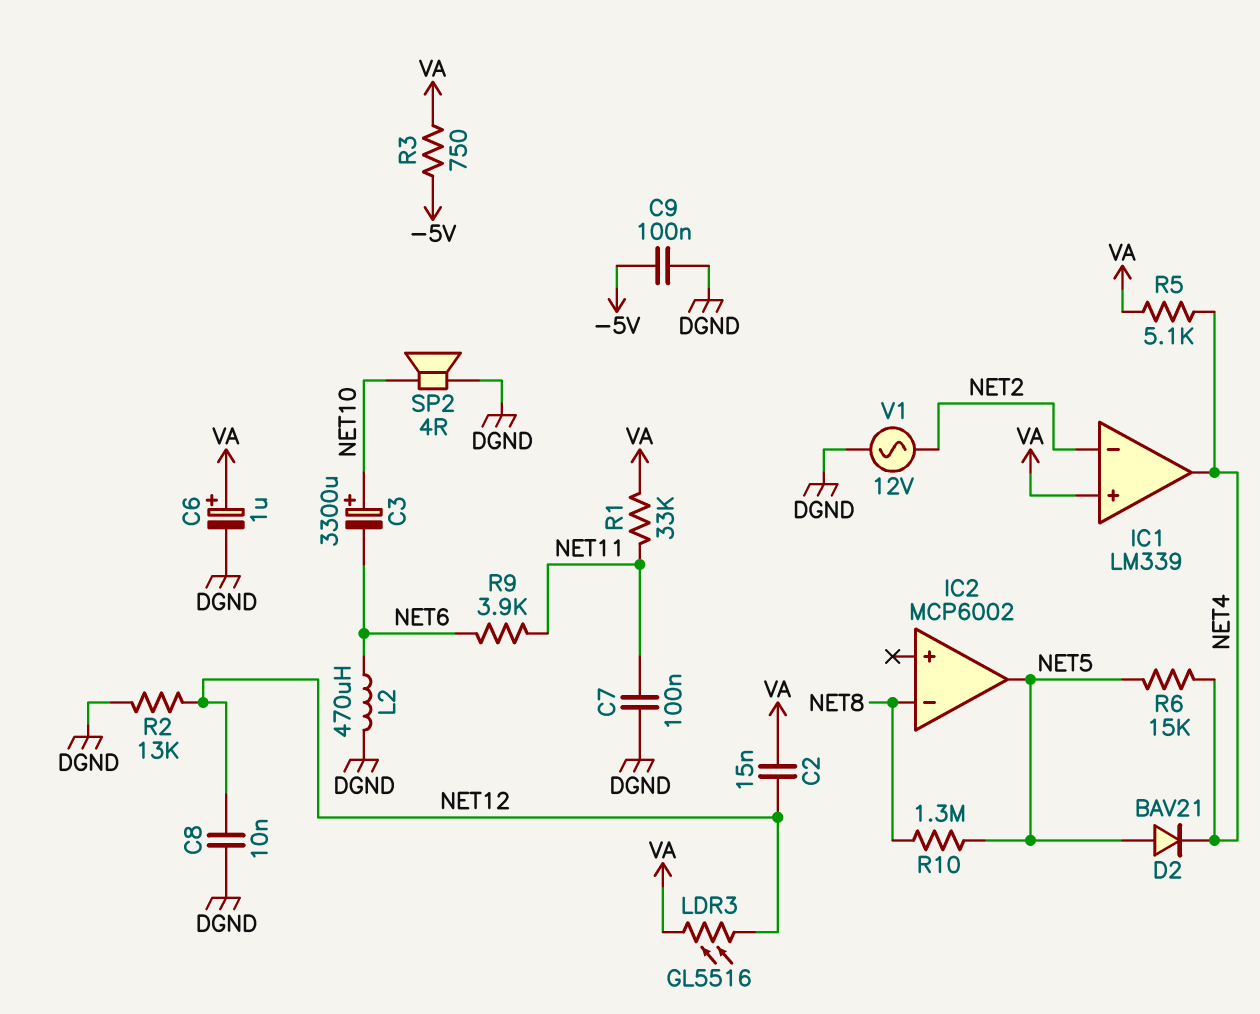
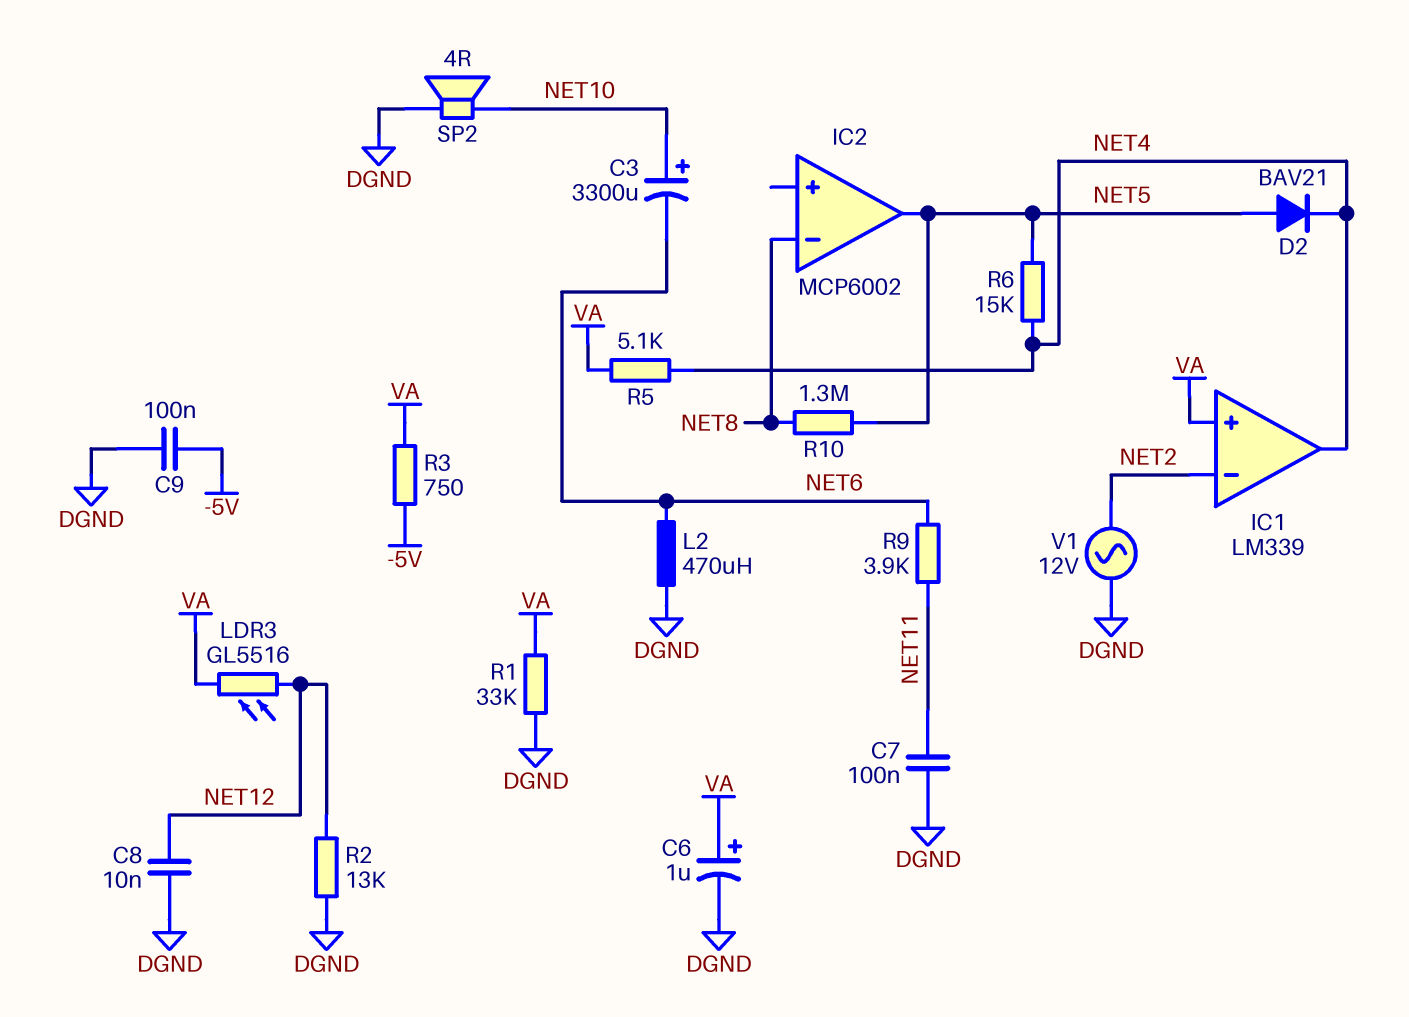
C2: 15nF (NET12, VA) -> none
R1: 33k (NET11, VA) -> 33k (DGND, VA)

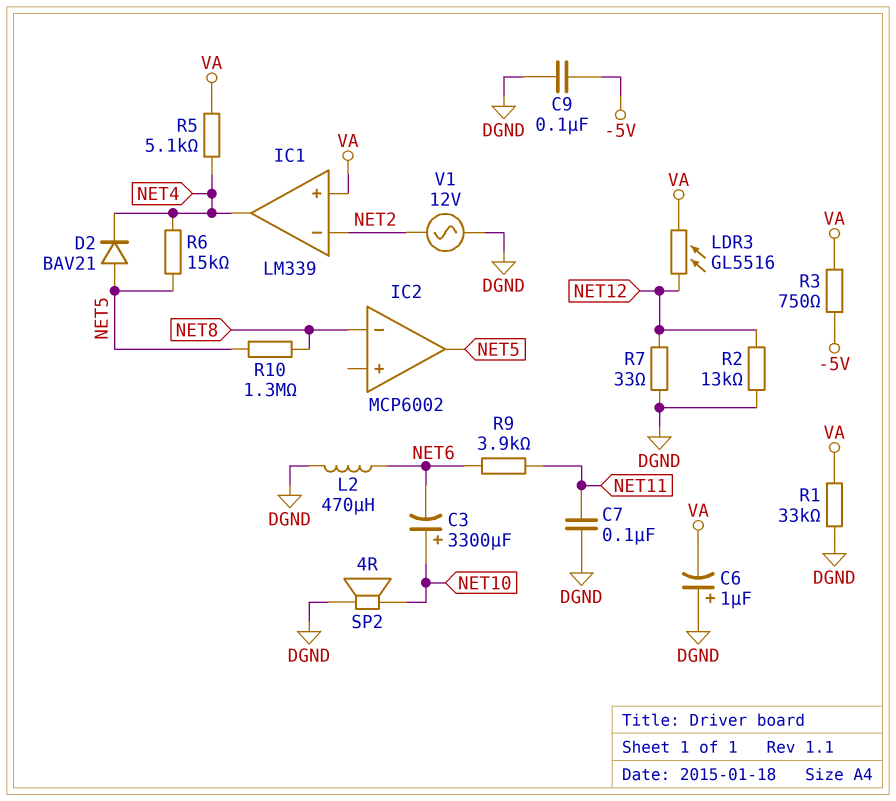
C6: 1uF (plus VA, minus DGND) -> 1uF (plus DGND, minus VA)
C8: 10nF (DGND, NET12) -> none
R7: none -> 33 (DGND, NET12)

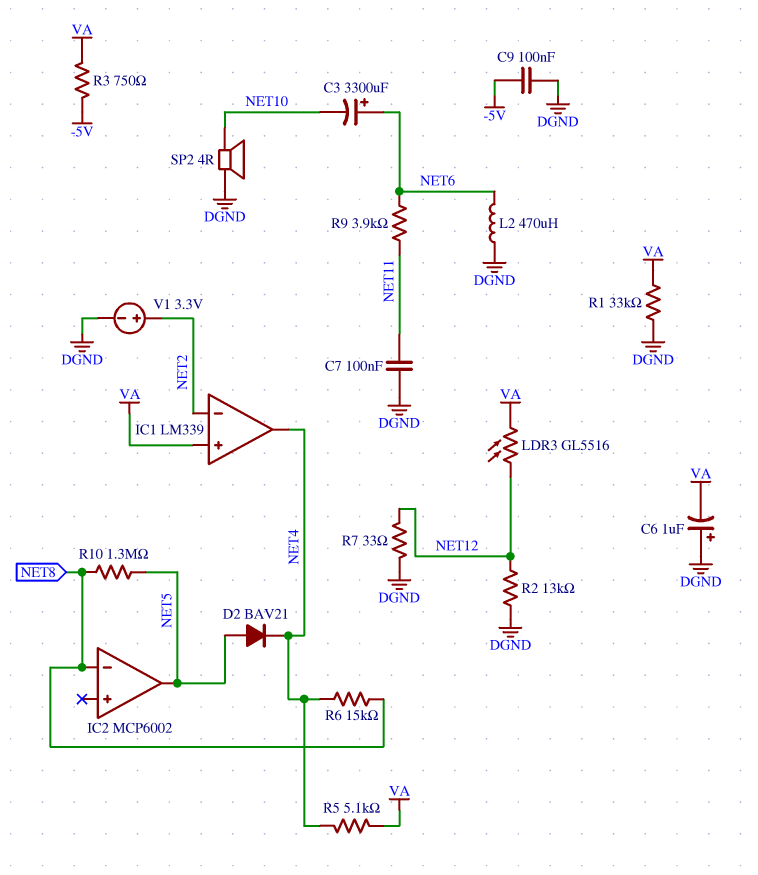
C3: 3300uF (plus NET10, minus NET6) -> 3300uF (plus NET6, minus NET10)
R6: 15k (NET4, NET5) -> 15k (NET4, NET8)
V1: AC 12V (DGND, NET2) -> 3.3V (plus NET2, minus DGND)

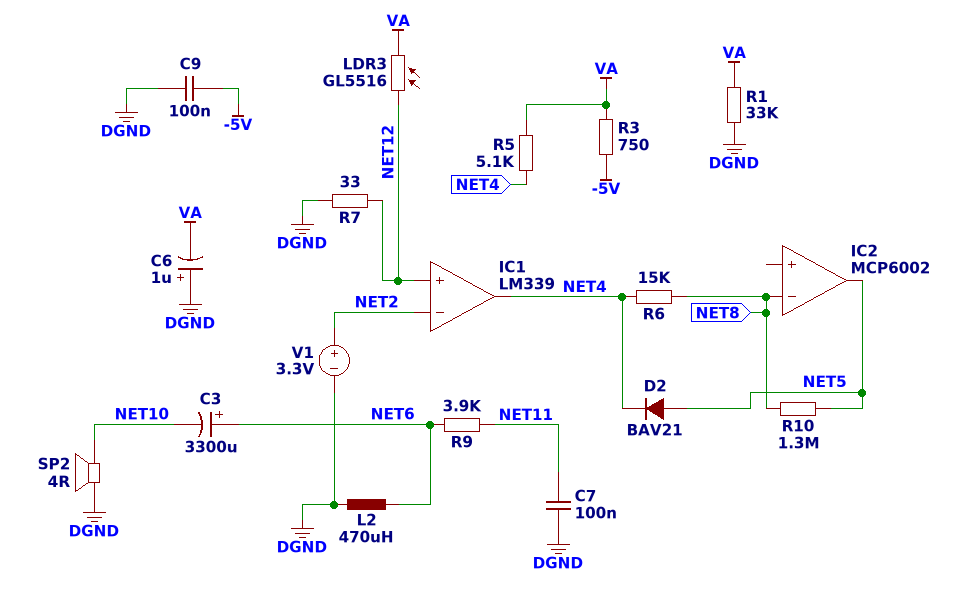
IC1 pin in+: VA -> NET12
R2: 13k (DGND, NET12) -> none

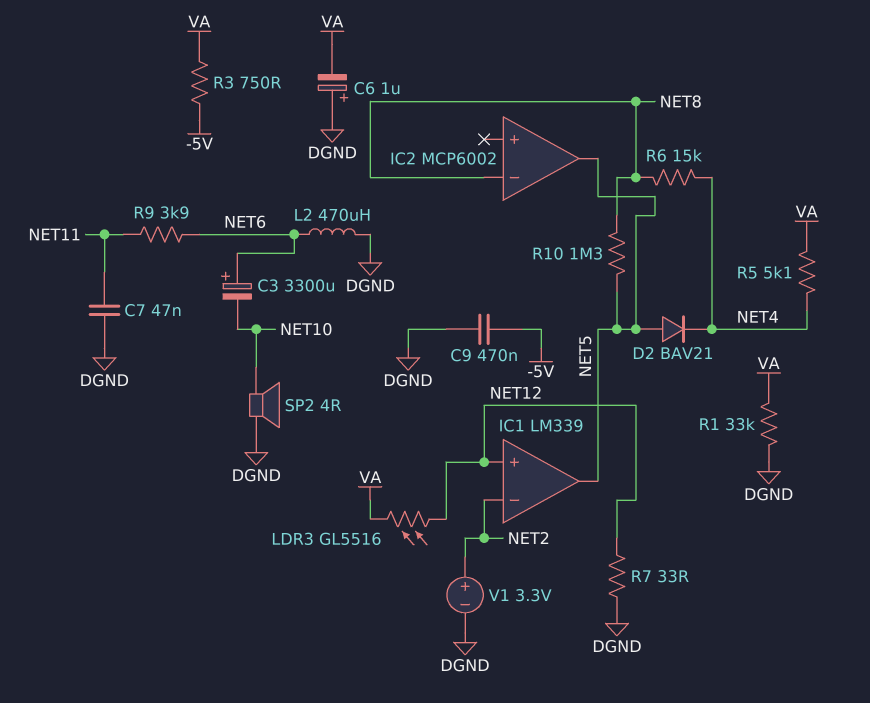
C7: 100nF (DGND, NET11) -> 47nF (DGND, NET11)
C9: 100nF (-5V, DGND) -> 470nF (-5V, DGND)
IC1 pin out: NET4 -> NET5

